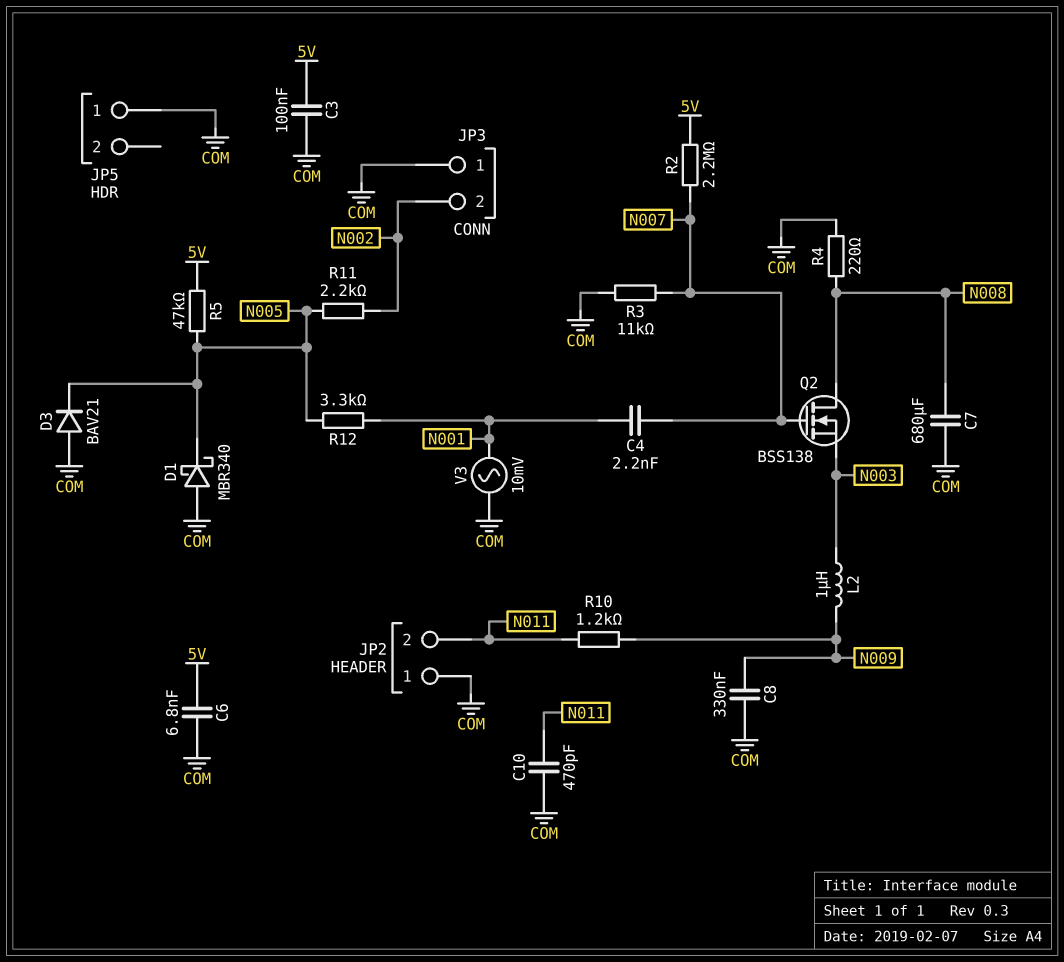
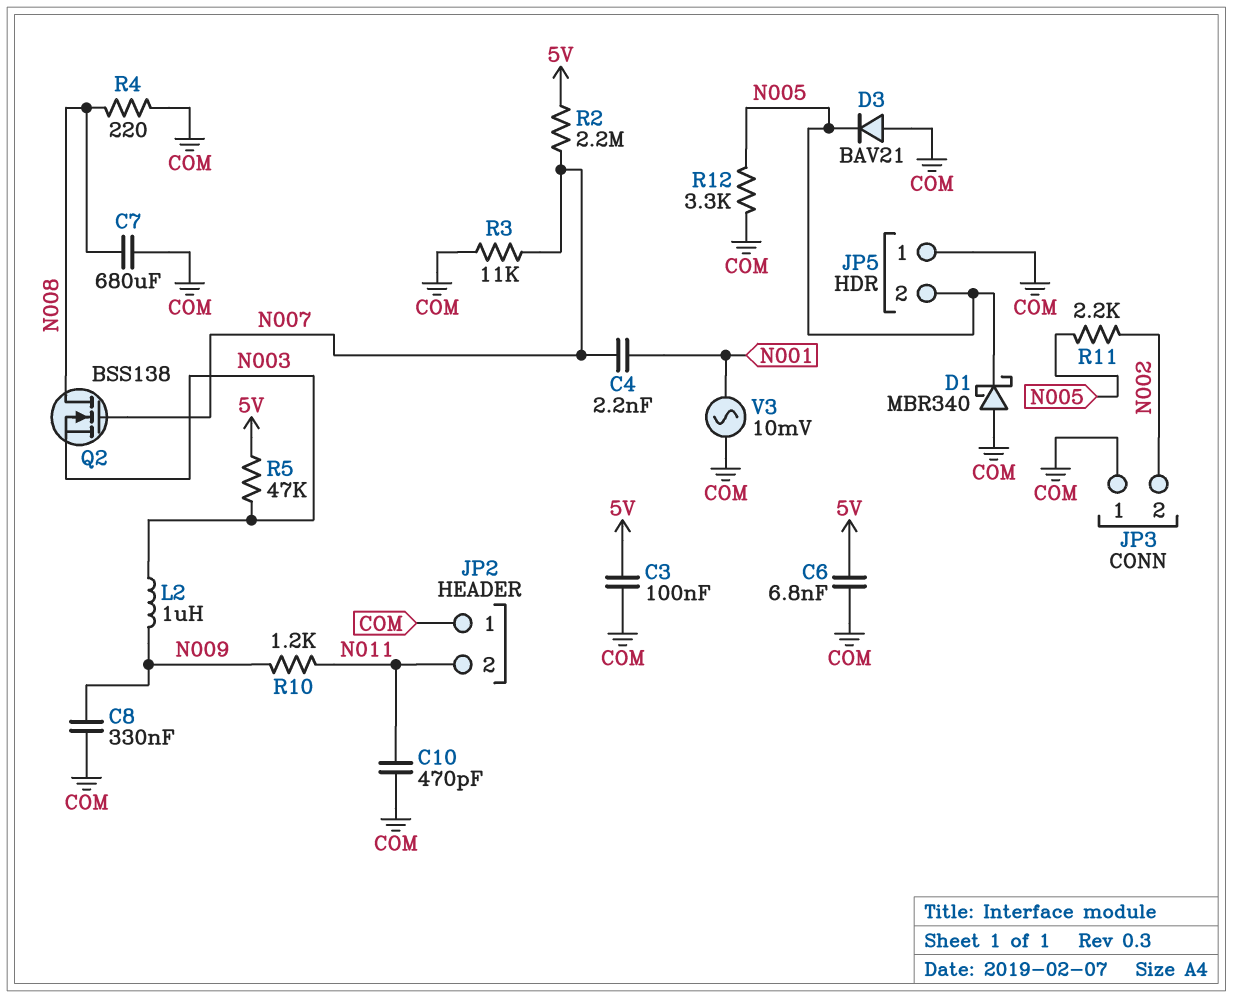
JP5 pin 2: none -> N005
R5: 47k (5V, N005) -> 47k (5V, N003)
R12: 3.3k (N001, N005) -> 3.3k (COM, N005)

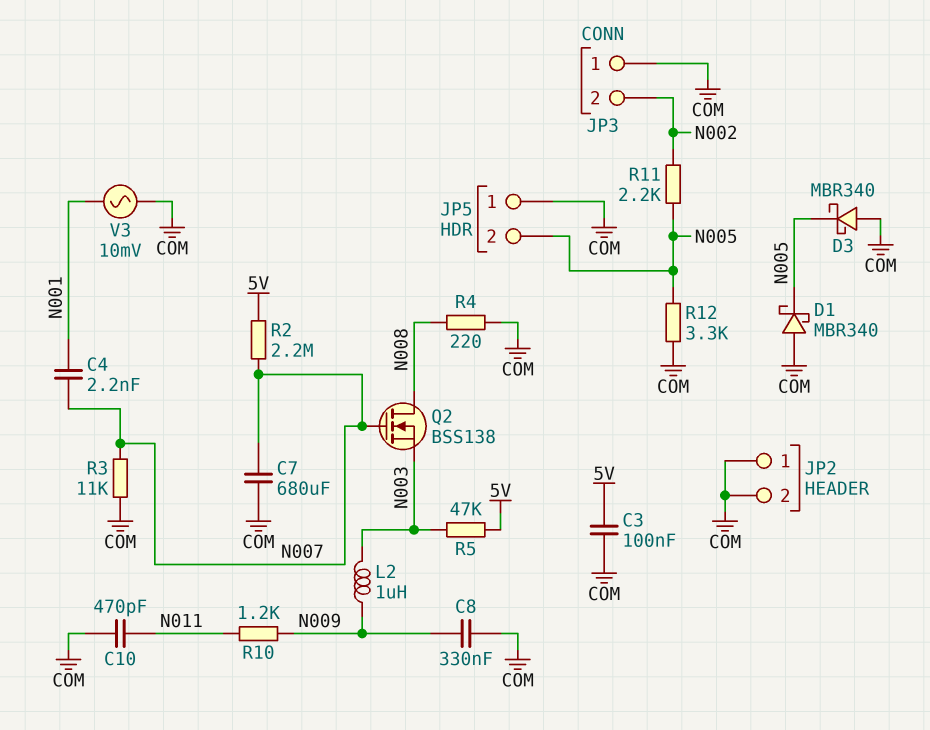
C6: 6.8nF (5V, COM) -> none
C7: 680uF (COM, N008) -> 680uF (COM, N007)
D3: diode BAV21 (A COM, K N005) -> schottky MBR340 (A COM, K N005)
JP2 pin 2: N011 -> COM

